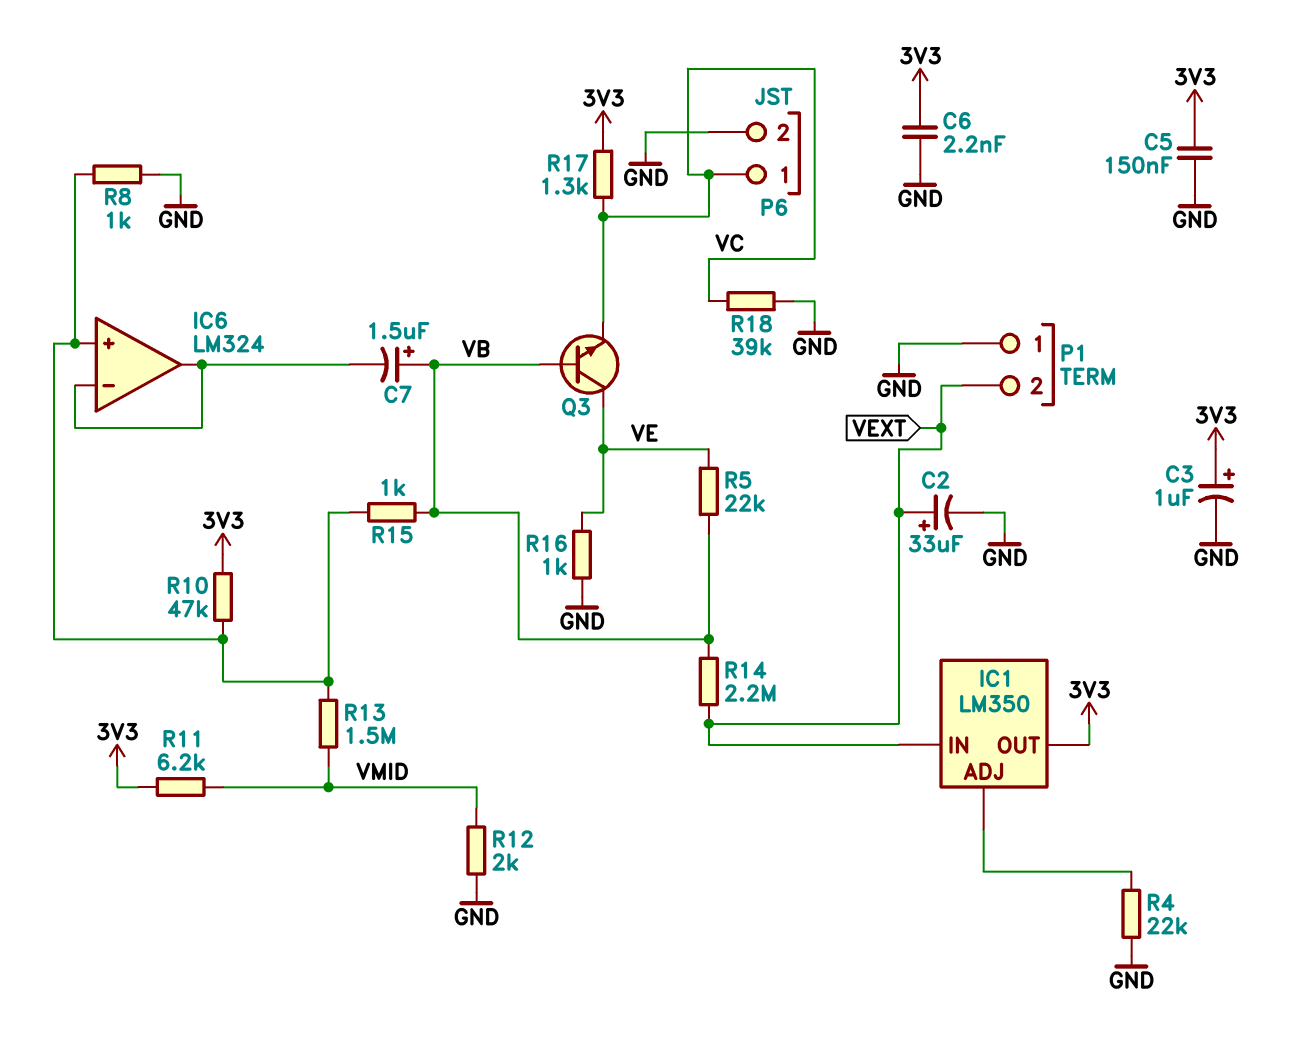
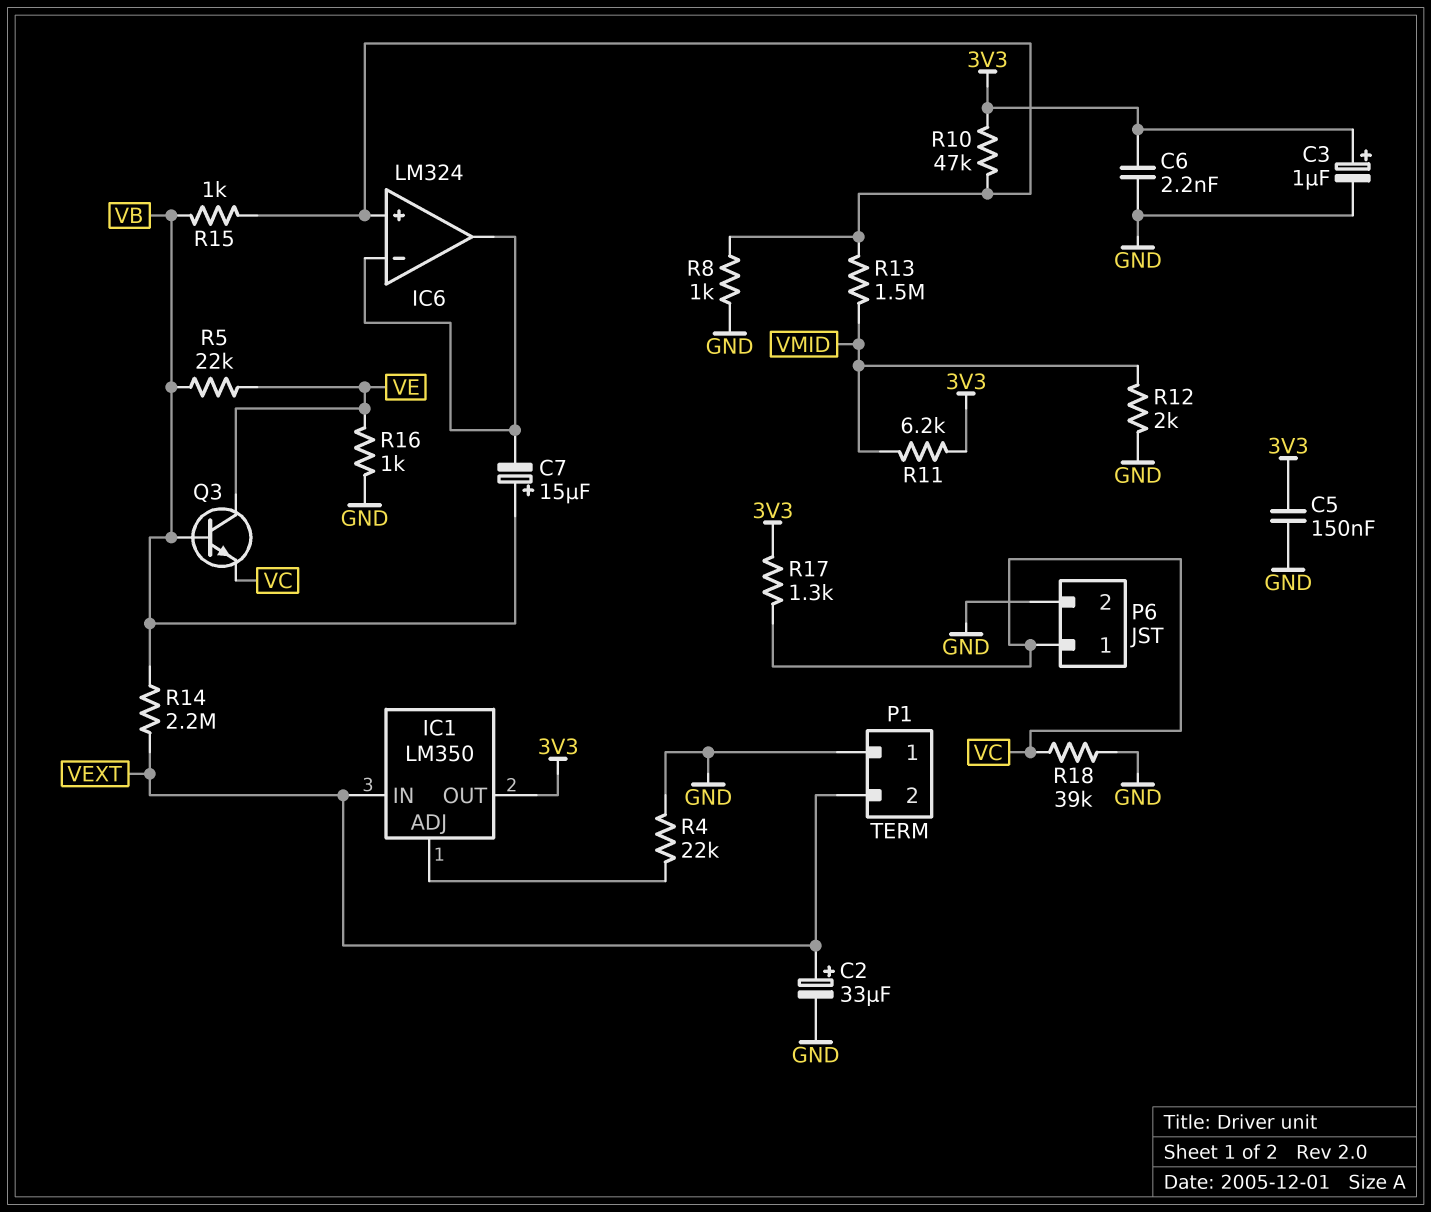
C7: 1.5uF (plus VB, minus IC6/in-) -> 15uF (plus VB, minus IC6/in-)

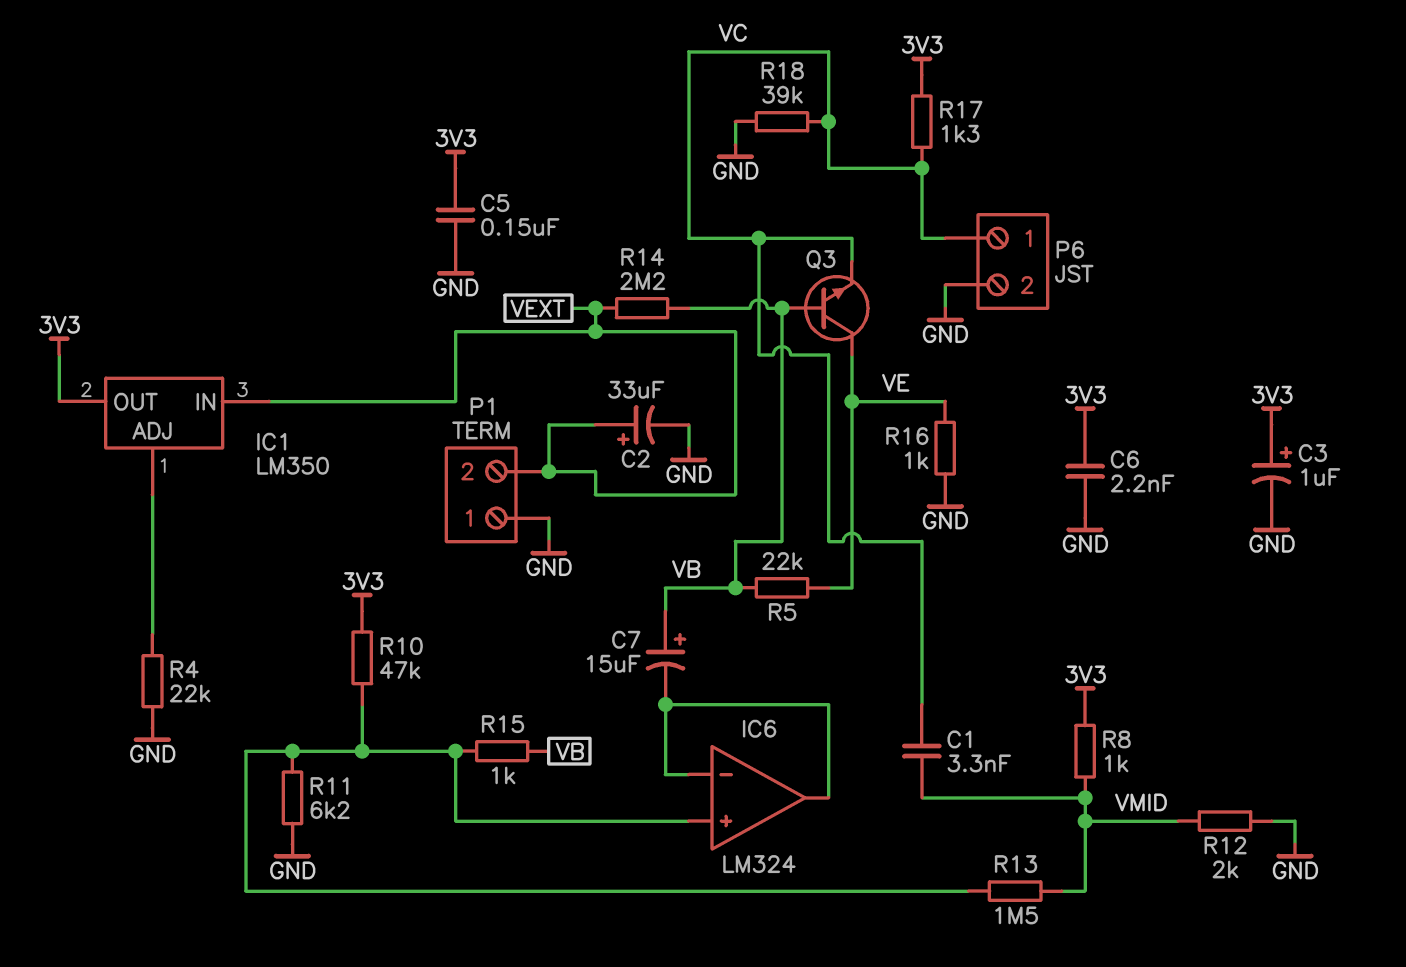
C1: none -> 3.3nF (VC, VMID)
R8: 1k (GND, IC6/in+) -> 1k (3V3, VMID)
R11: 6.2k (3V3, VMID) -> 6.2k (GND, IC6/in+)

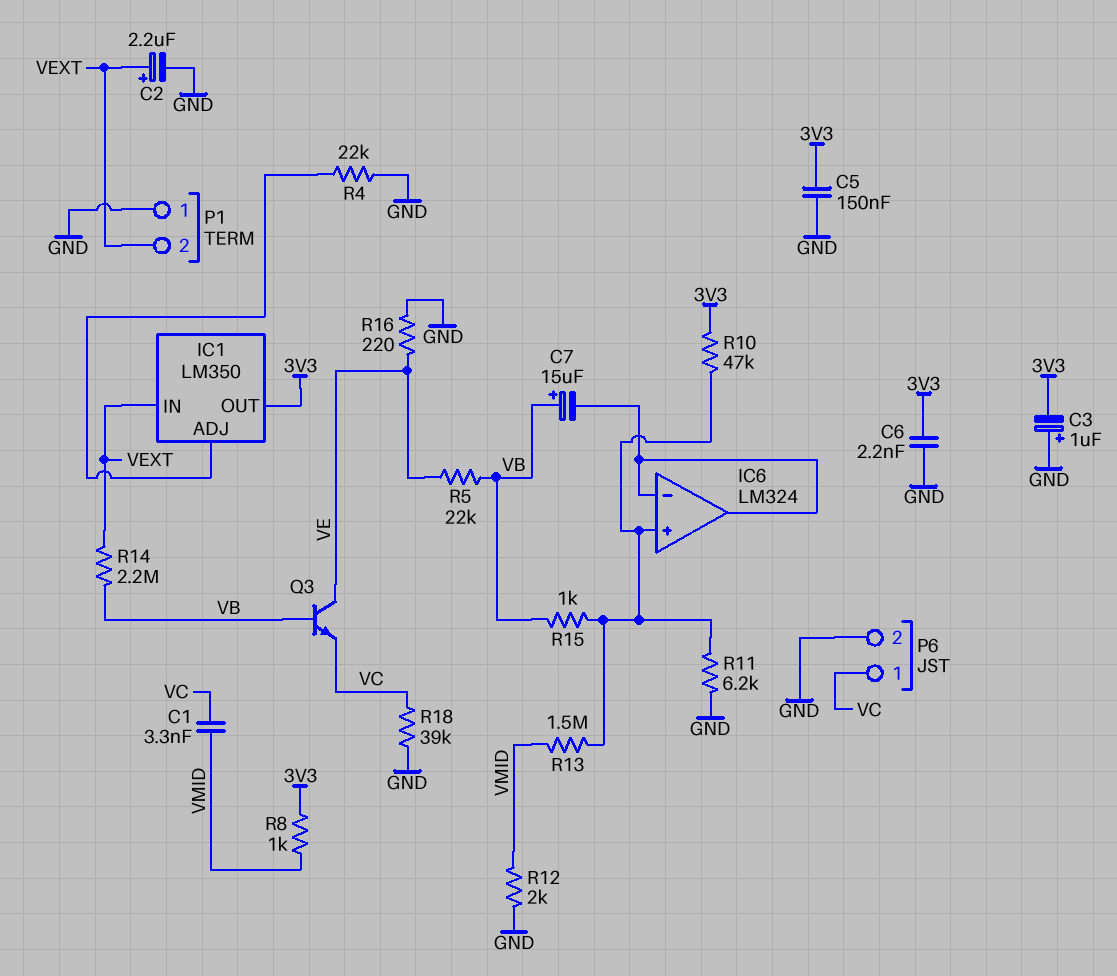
C2: 33uF (plus VEXT, minus GND) -> 2.2uF (plus VEXT, minus GND)
C3: 1uF (plus 3V3, minus GND) -> 1uF (plus GND, minus 3V3)
R16: 1k (GND, VE) -> 220 (GND, VE)
R17: 1.3k (3V3, VC) -> none

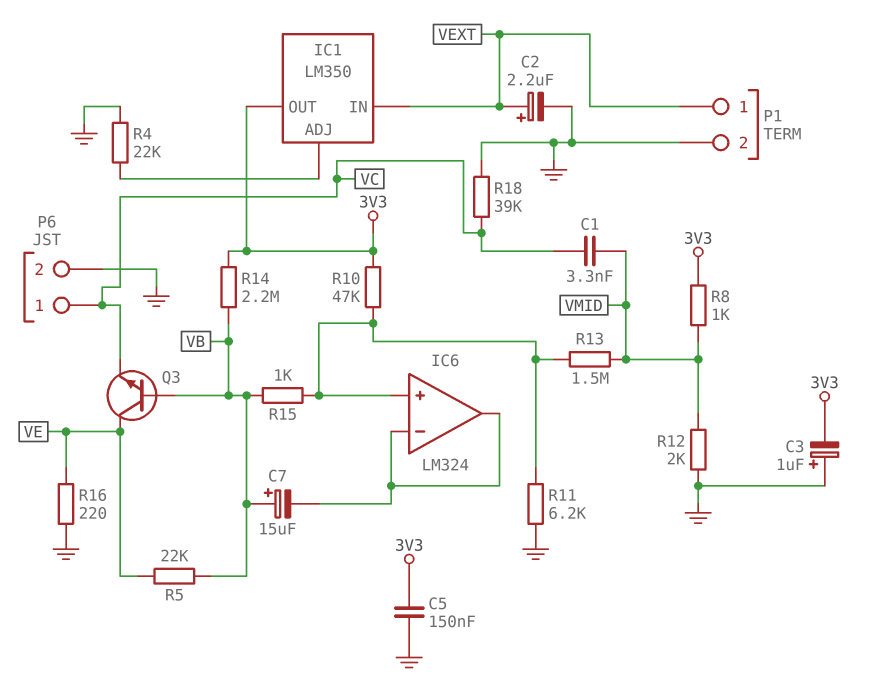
C6: 2.2nF (3V3, GND) -> none
P1 pin 1: GND -> VEXT
P1 pin 2: VEXT -> GND
R14: 2.2M (VB, VEXT) -> 2.2M (3V3, VB)

